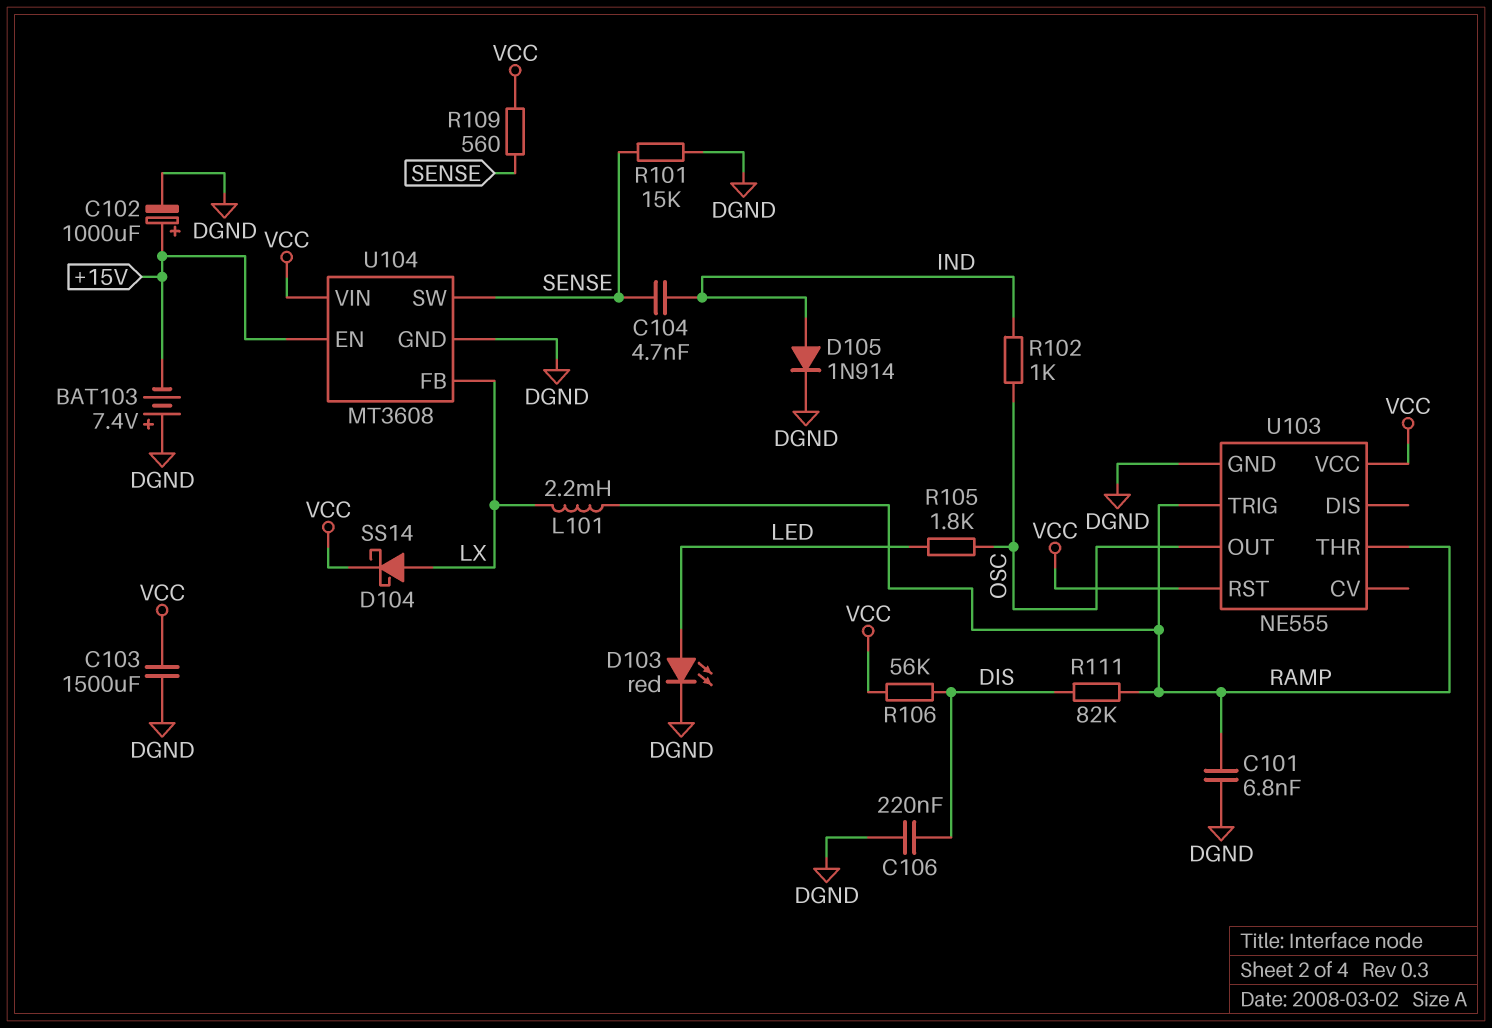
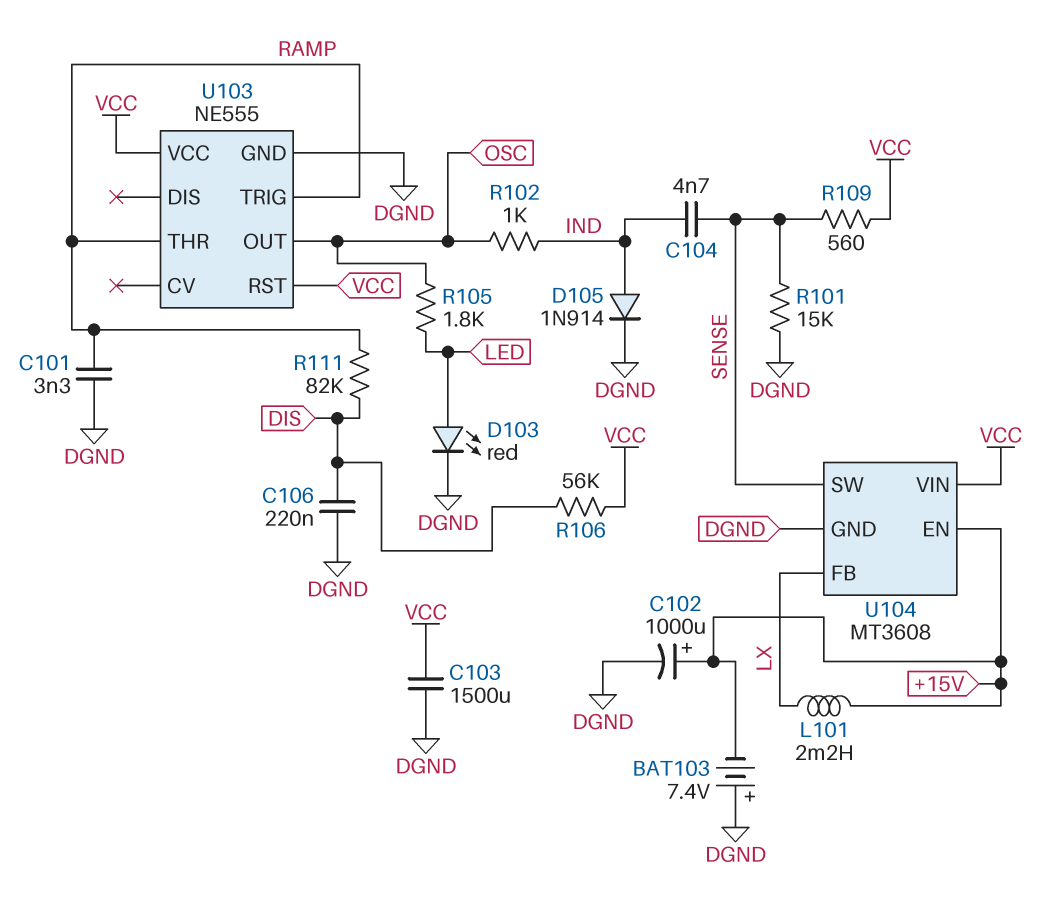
C101: 6.8nF (DGND, RAMP) -> 3.3nF (DGND, RAMP)
D104: schottky SS14 (A LX, K VCC) -> none
L101: 2.2mH (LX, RAMP) -> 2.2mH (+15V, LX)

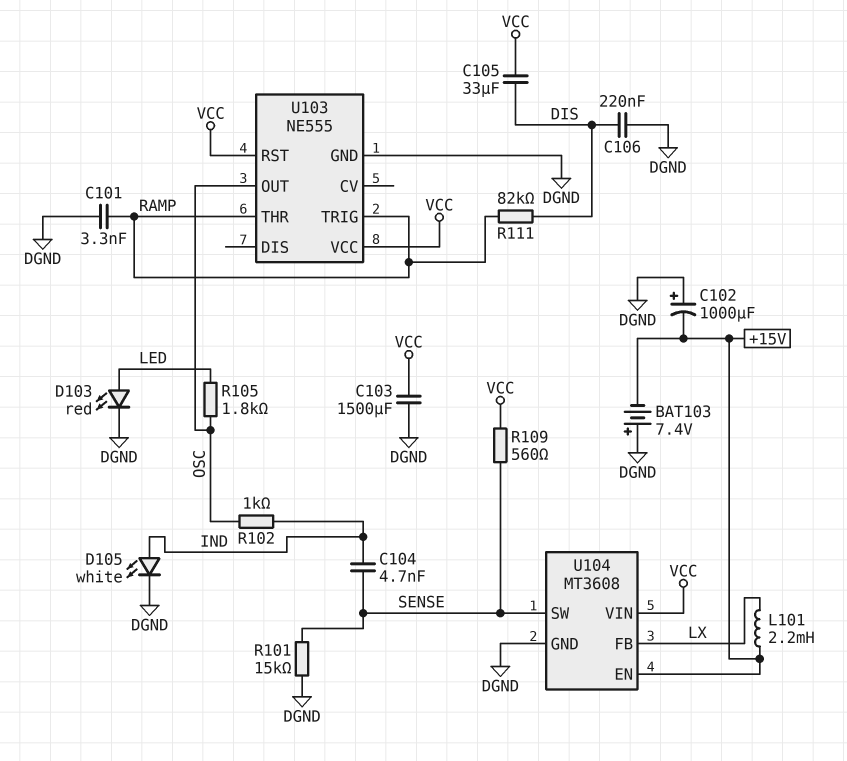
C102: 1000uF (plus +15V, minus DGND) -> 1000uF (plus DGND, minus +15V)
C105: none -> 33uF (DIS, VCC)
D105: diode 1N914 (A IND, K DGND) -> LED white (A IND, K DGND)
R106: 56k (DIS, VCC) -> none

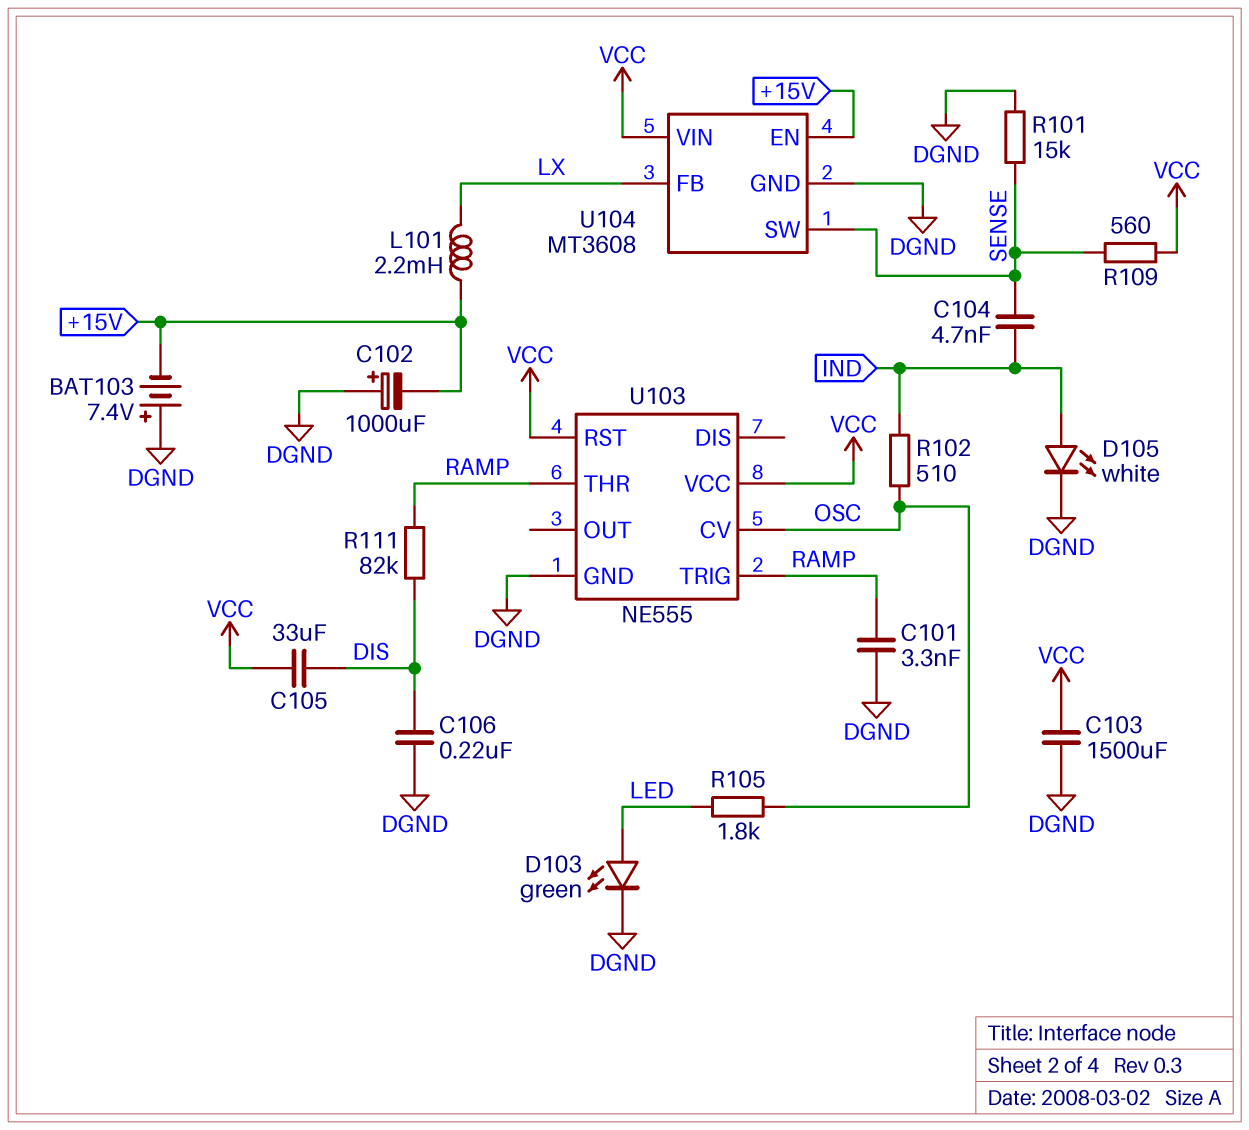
D103: LED red (A LED, K DGND) -> LED green (A LED, K DGND)
R102: 1k (IND, OSC) -> 510 (IND, OSC)
U103 pin CV: none -> OSC
U103 pin OUT: OSC -> none

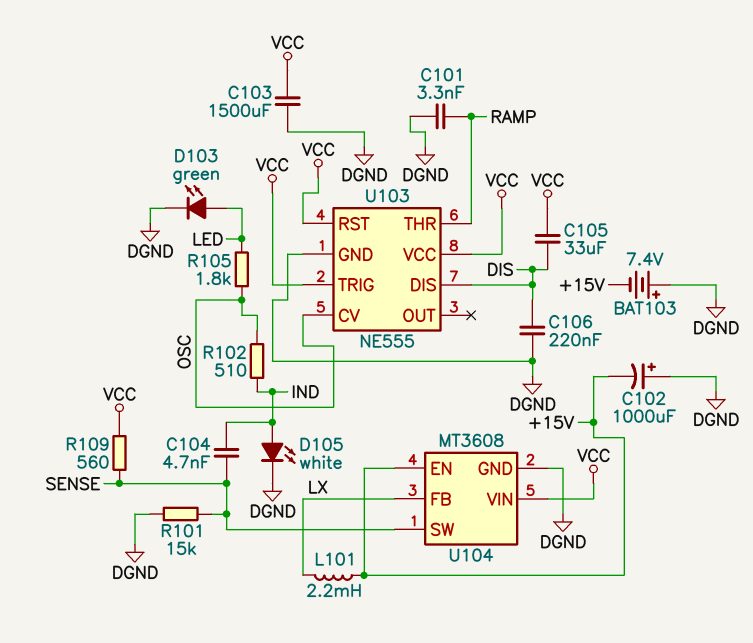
R111: 82k (DIS, RAMP) -> none
U103 pin DIS: none -> DIS
U103 pin TRIG: RAMP -> VCC

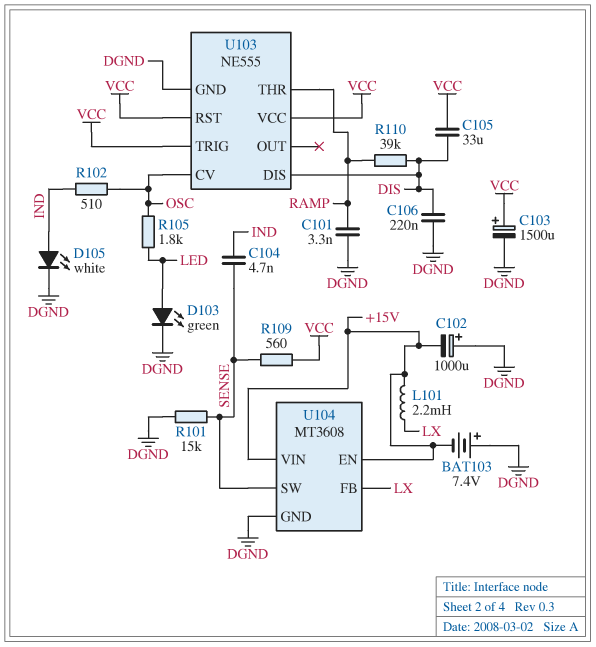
C103: 1500uF (DGND, VCC) -> 1500uF (plus VCC, minus DGND)
R110: none -> 39k (DIS, RAMP)
U104 pin VIN: VCC -> +15V

